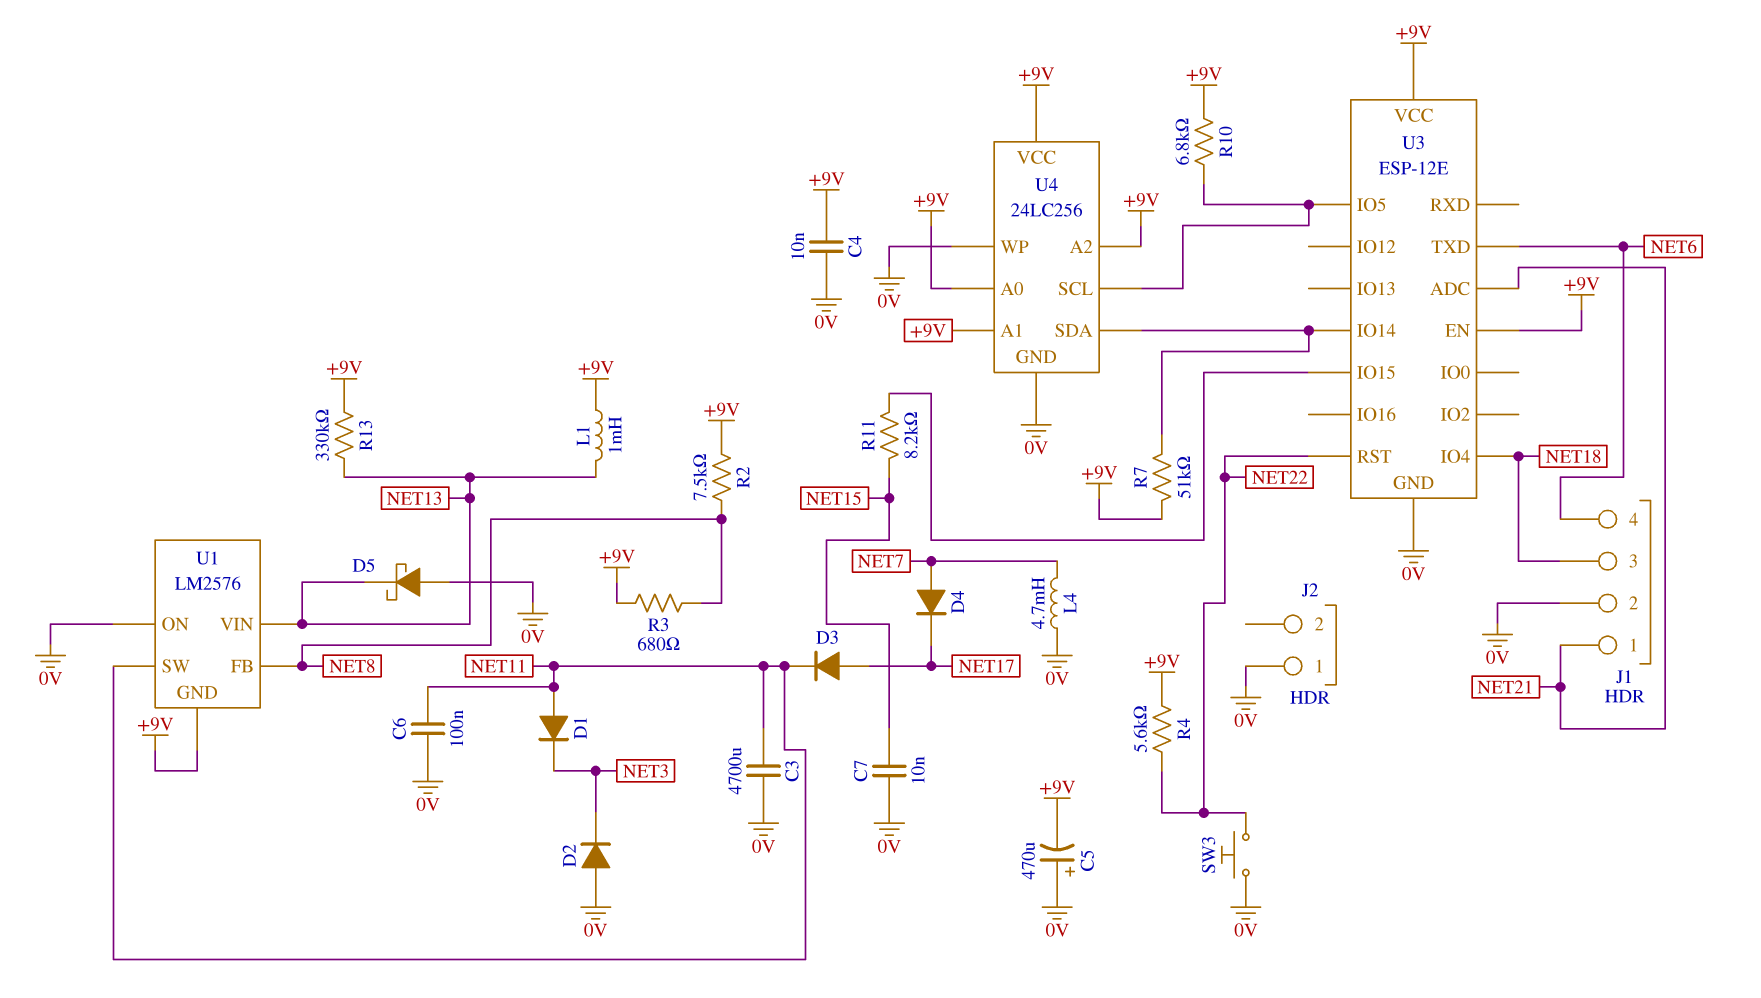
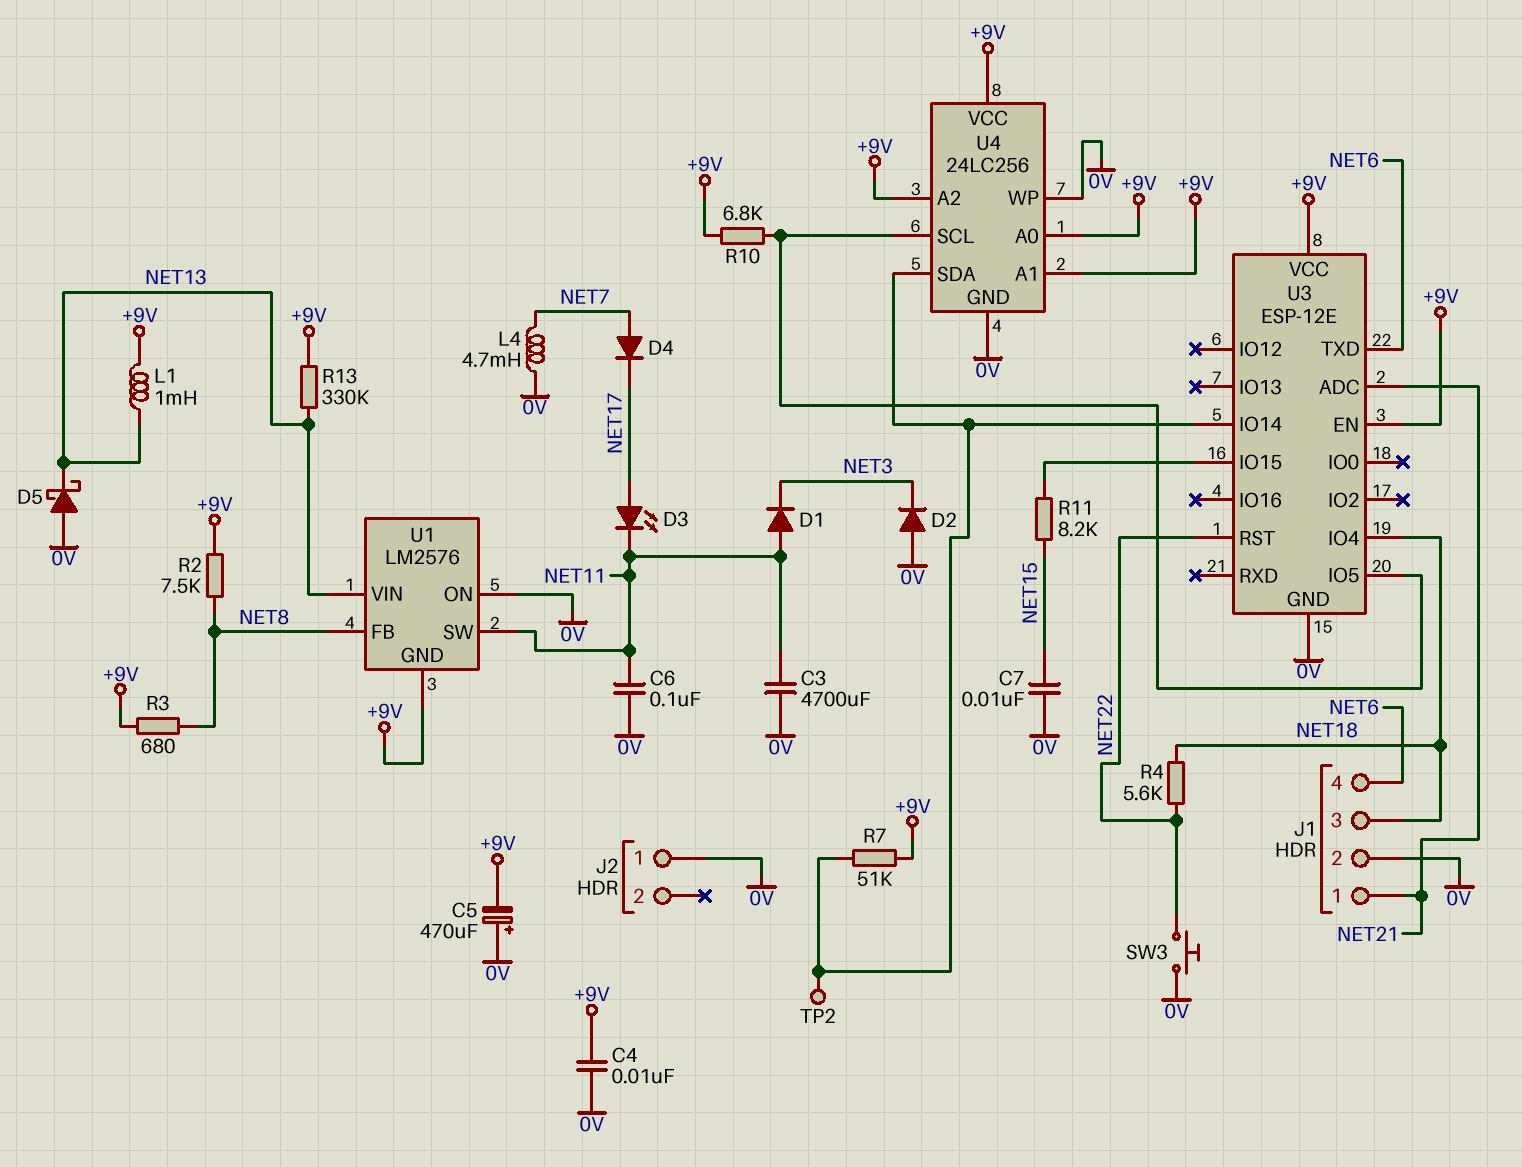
D3: diode (A NET17, K NET11) -> LED (A NET17, K NET11)
R4: 5.6k (+9V, NET22) -> 5.6k (NET18, NET22)
TP2: none -> test point (U3/IO14)

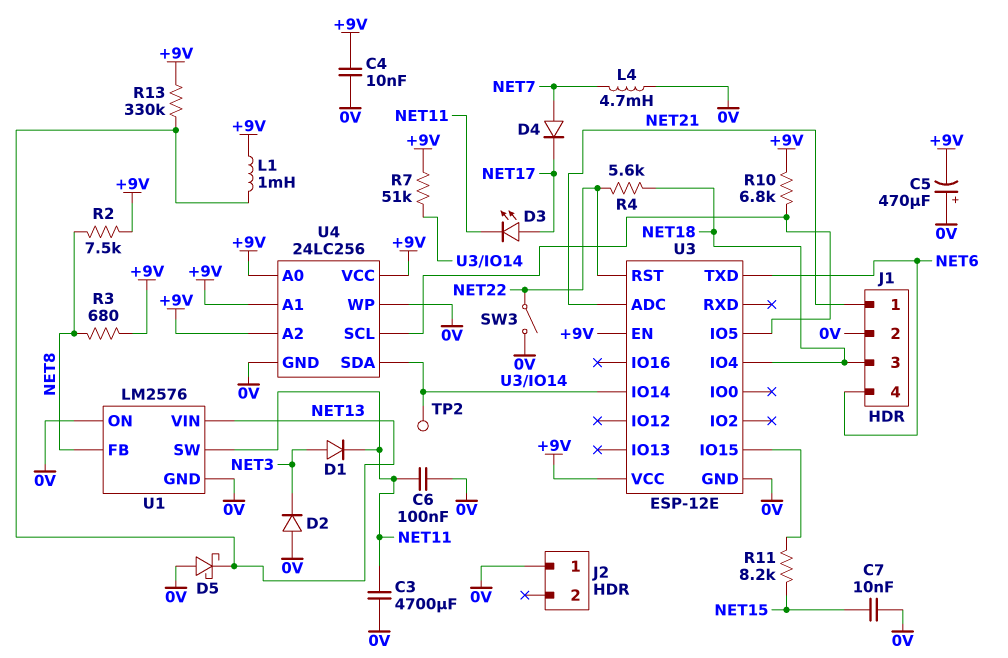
D1: diode (A NET11, K NET3) -> diode (A NET3, K NET11)
SW3: button (0V, NET22) -> switch (0V, NET22)
U1 pin GND: +9V -> 0V

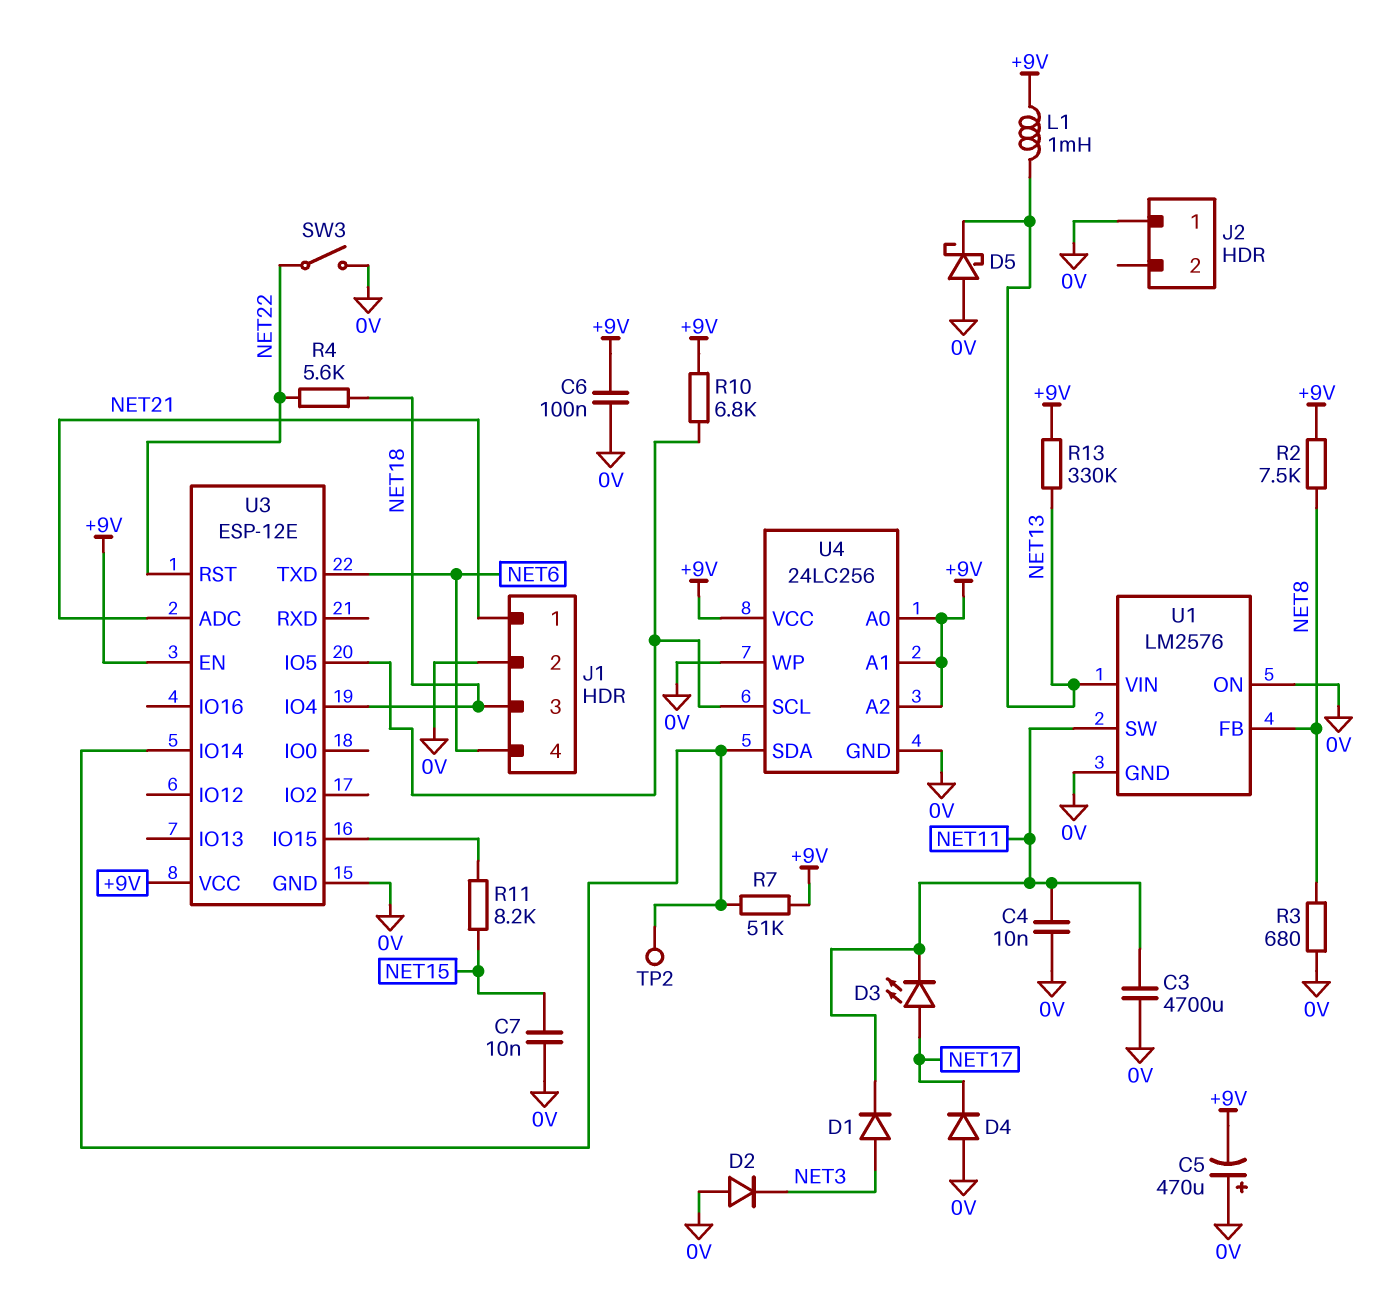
C4: 10nF (+9V, 0V) -> 10nF (0V, NET11)
C6: 100nF (0V, NET11) -> 100nF (+9V, 0V)
D4: diode (A NET7, K NET17) -> diode (A 0V, K NET17)
L4: 4.7mH (0V, NET7) -> none
R3: 680 (+9V, NET8) -> 680 (0V, NET8)

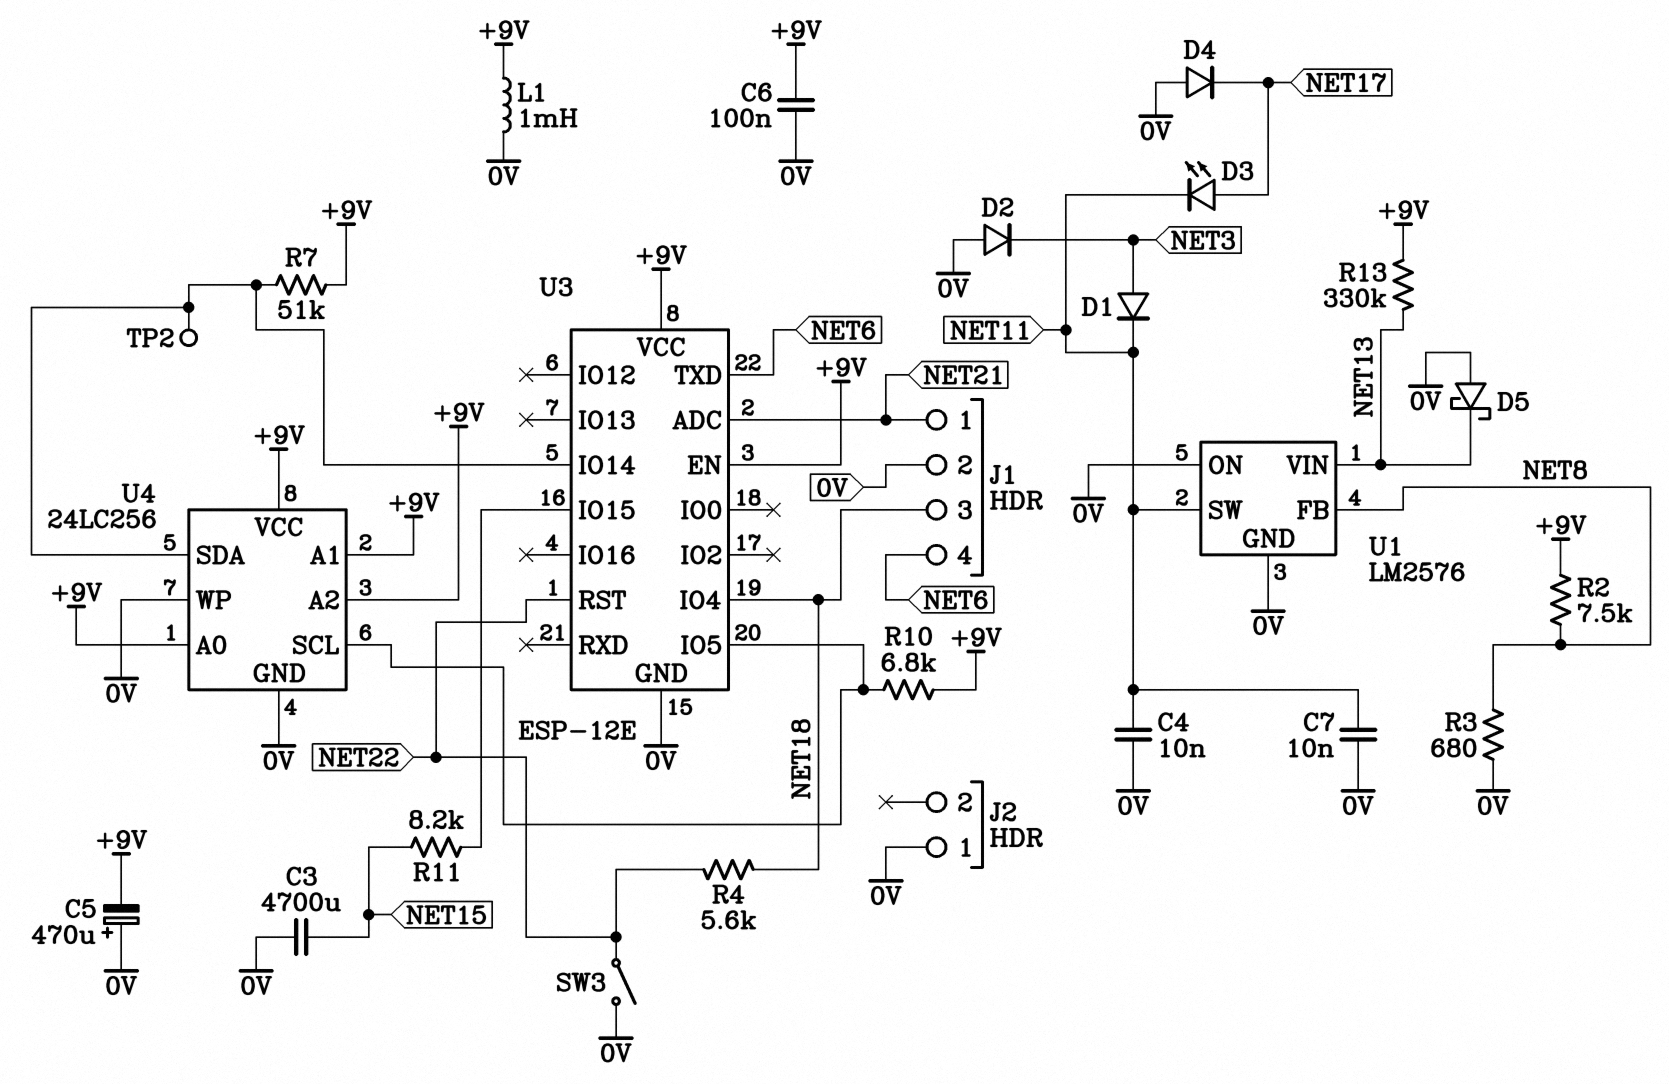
C3: 4700uF (0V, NET11) -> 4700uF (0V, NET15)
C7: 10nF (0V, NET15) -> 10nF (0V, NET11)
L1: 1mH (+9V, NET13) -> 1mH (+9V, 0V)

